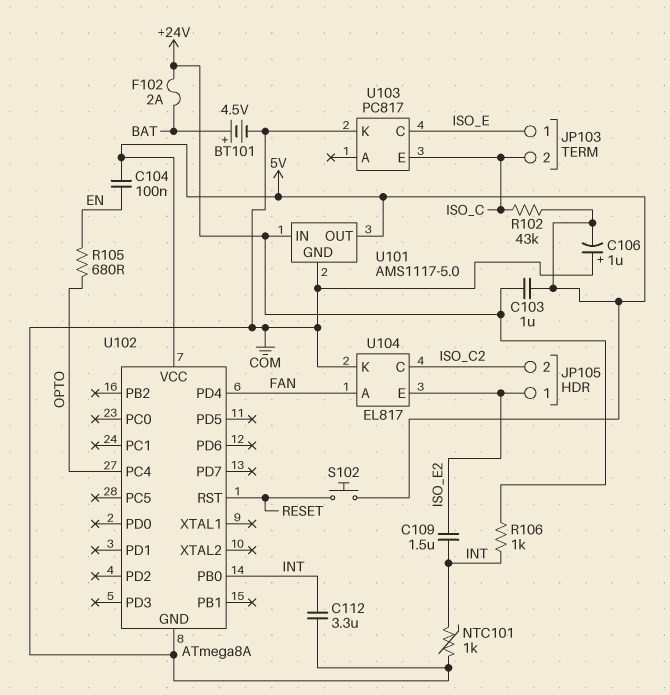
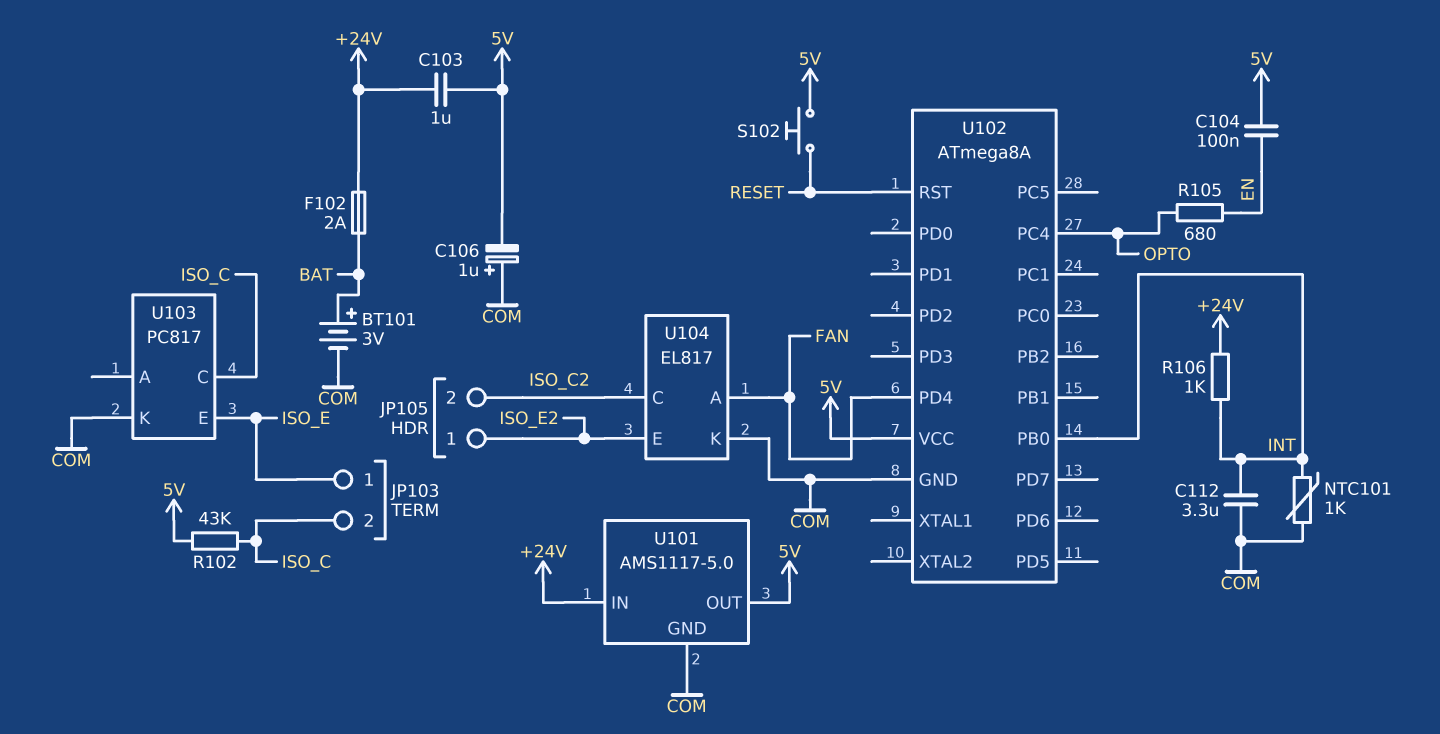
BT101: 4.5V (plus BAT, minus COM) -> 3V (plus BAT, minus COM)
C109: 1.5uF (INT, ISO_E2) -> none
U103 pin C: ISO_E -> ISO_C
U103 pin E: ISO_C -> ISO_E

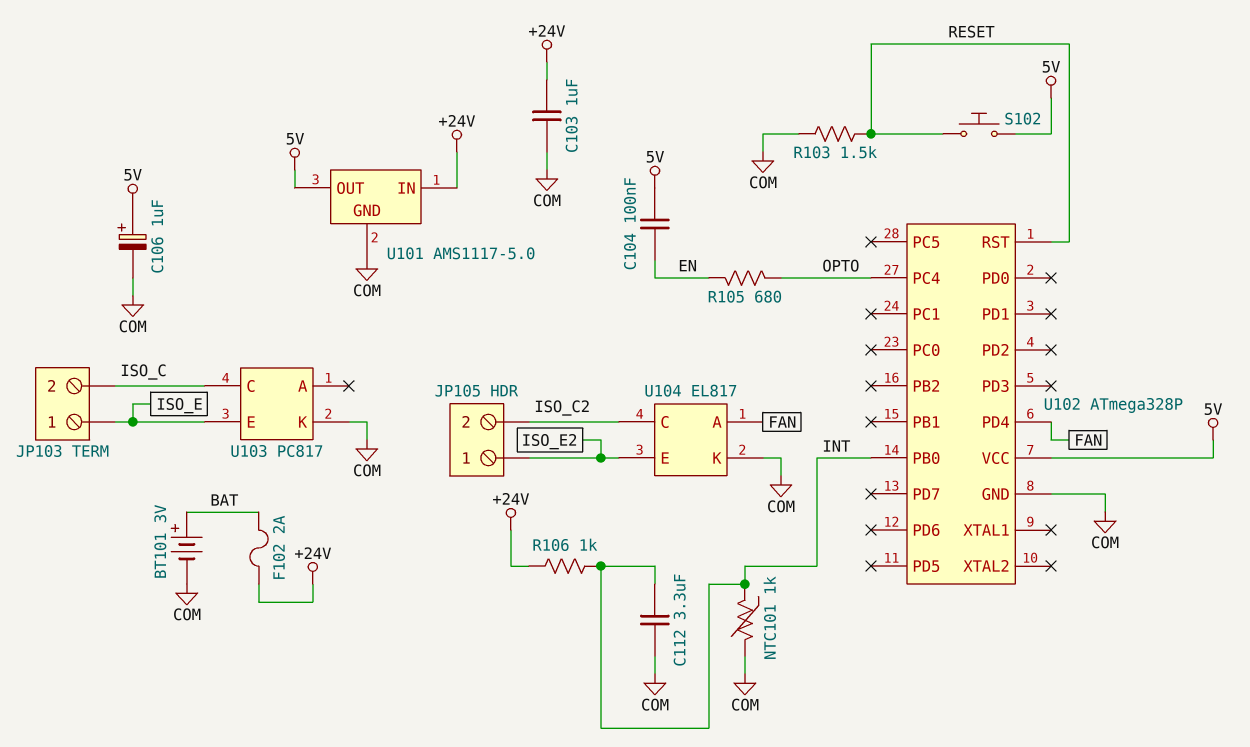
C103: 1uF (+24V, 5V) -> 1uF (+24V, COM)
C106: 1uF (plus COM, minus 5V) -> 1uF (plus 5V, minus COM)
R102: 43k (5V, ISO_C) -> none
R103: none -> 1.5k (COM, RESET)
U102: ATmega8A -> ATmega328P

